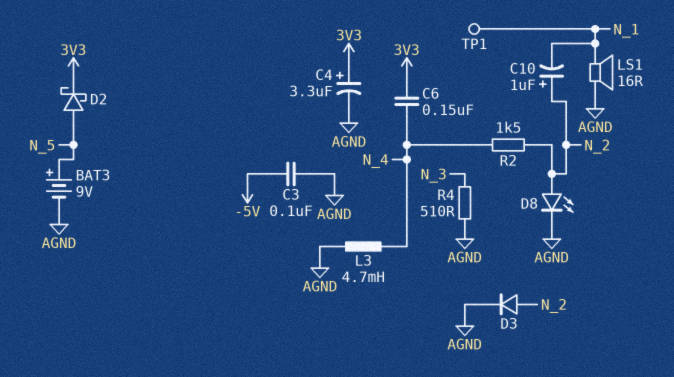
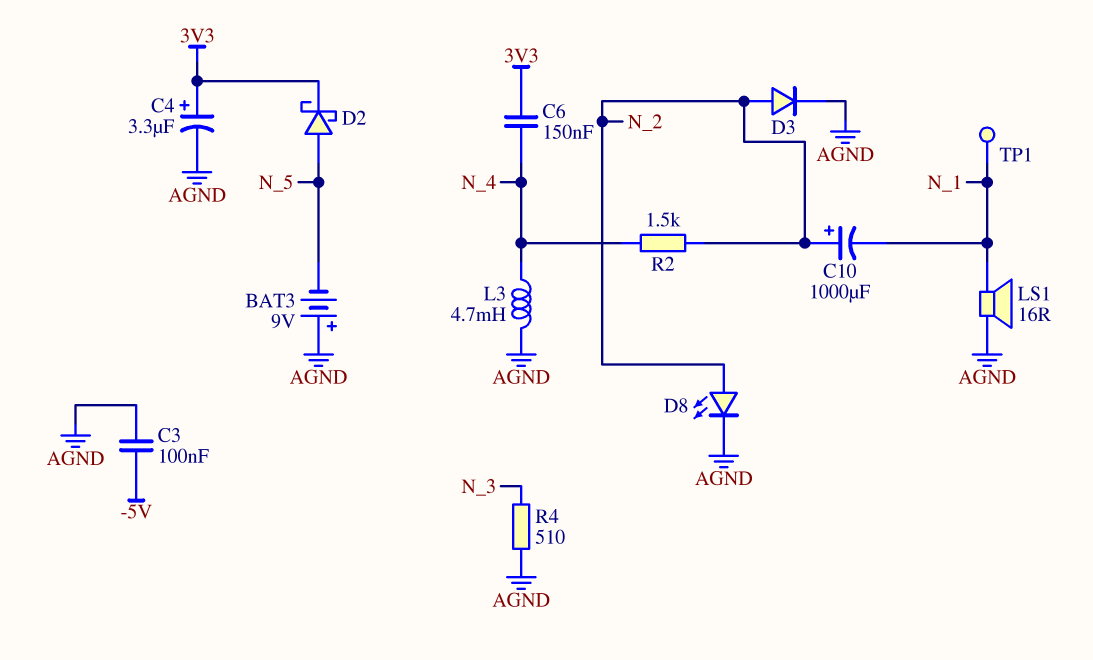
BAT3: 9V (plus N_5, minus AGND) -> 9V (plus AGND, minus N_5)
C10: 1uF (plus N_2, minus N_1) -> 1000uF (plus N_2, minus N_1)

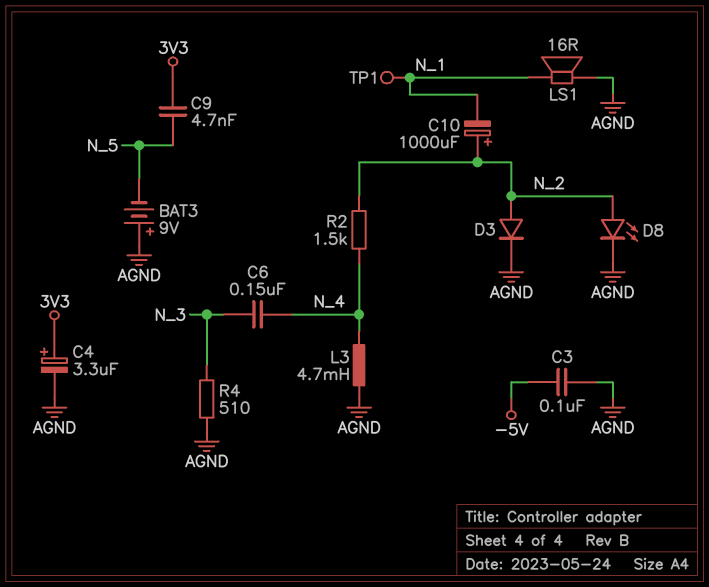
C6: 150nF (3V3, N_4) -> 150nF (N_3, N_4)
C9: none -> 4.7nF (3V3, N_5)
D2: schottky (A N_5, K 3V3) -> none

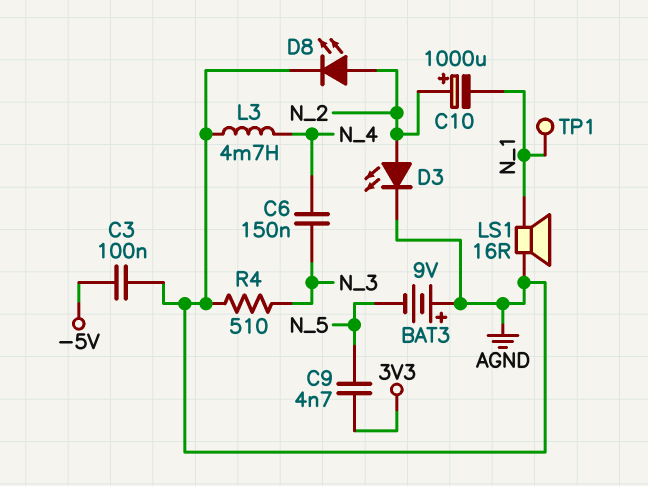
C4: 3.3uF (plus 3V3, minus AGND) -> none
D3: diode (A N_2, K AGND) -> LED (A N_2, K AGND)
R2: 1.5k (N_2, N_4) -> none

